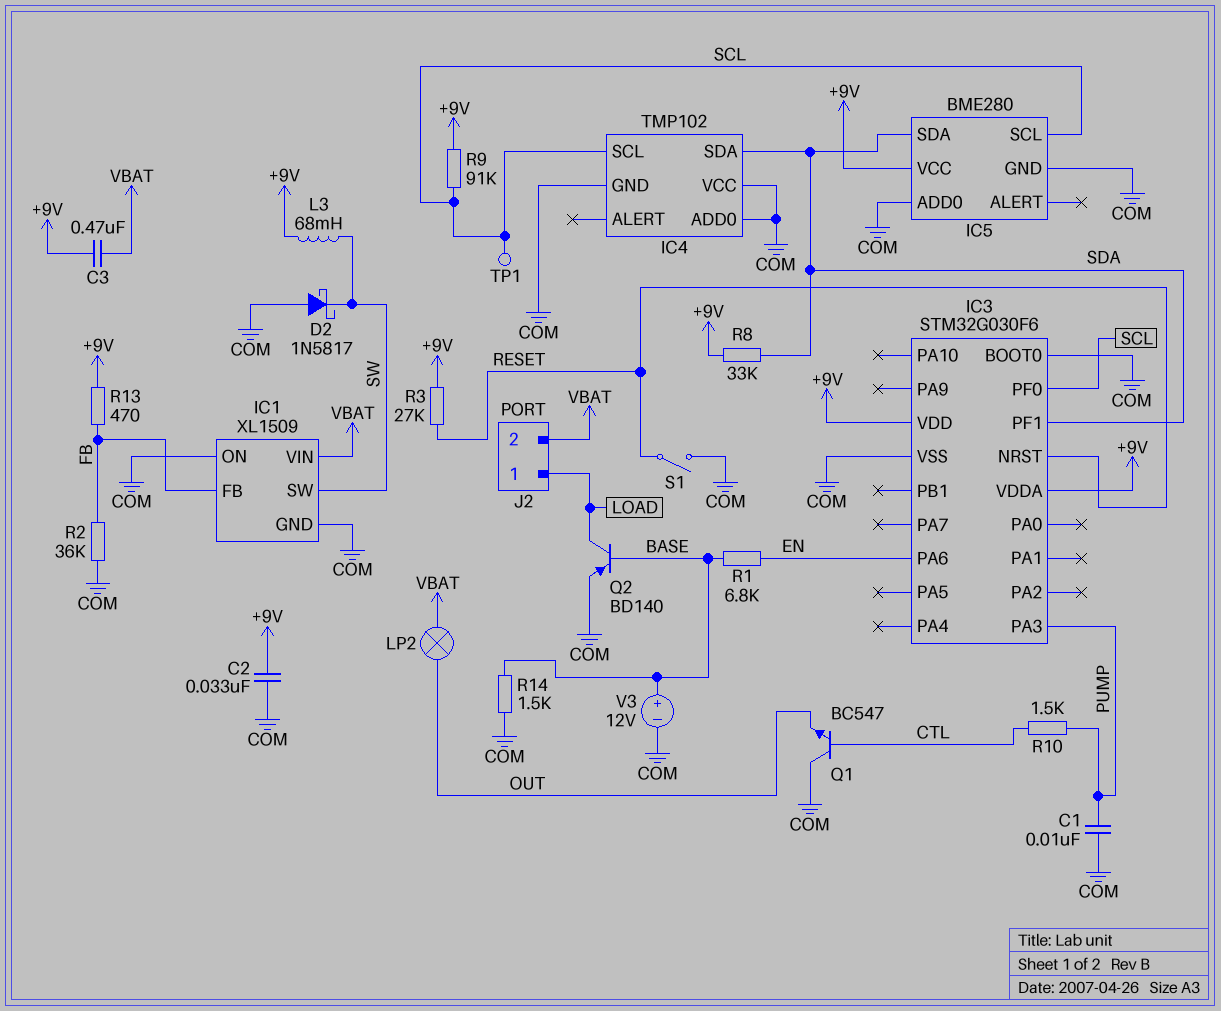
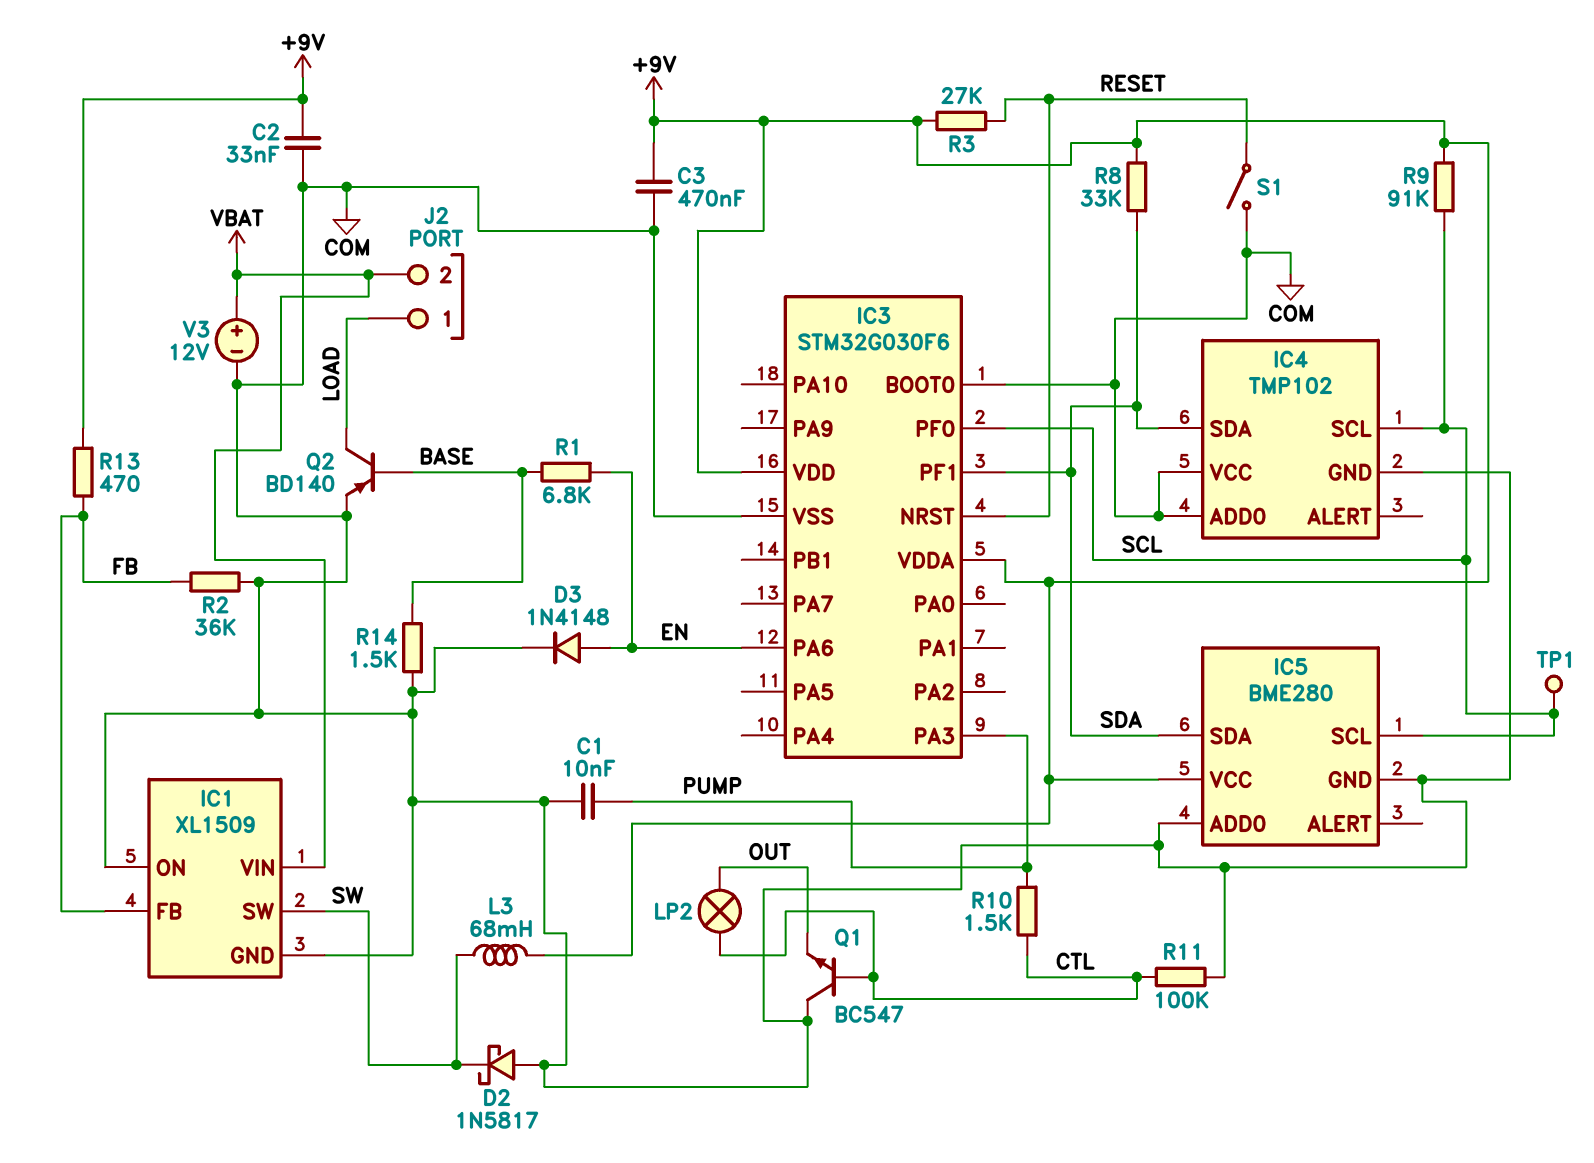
C3: 470nF (+9V, VBAT) -> 470nF (+9V, COM)
D3: none -> diode 1N4148 (A EN, K COM)
LP2: lamp (OUT, VBAT) -> lamp (CTL, OUT)
R11: none -> 100k (COM, CTL)
V3: 12V (plus BASE, minus COM) -> 12V (plus VBAT, minus COM)

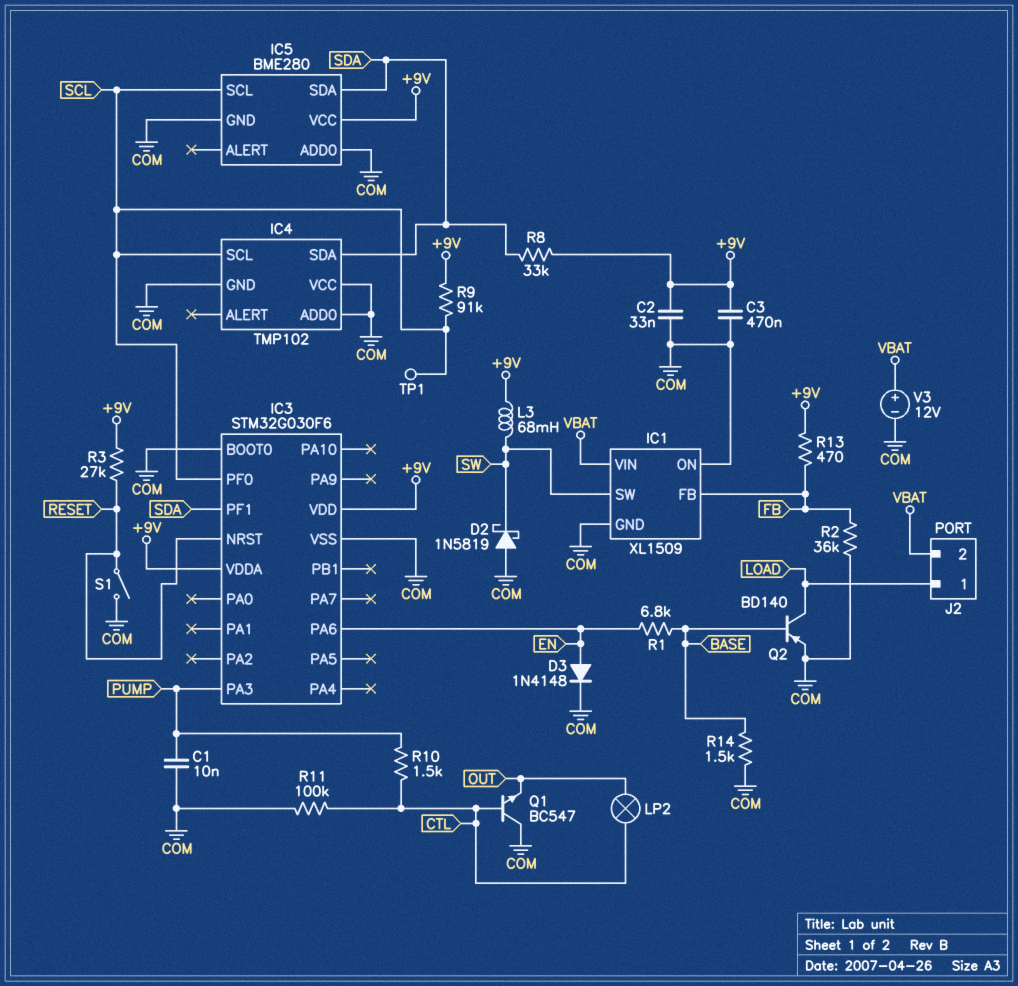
D2: schottky 1N5817 (A COM, K SW) -> schottky 1N5819 (A COM, K SW)

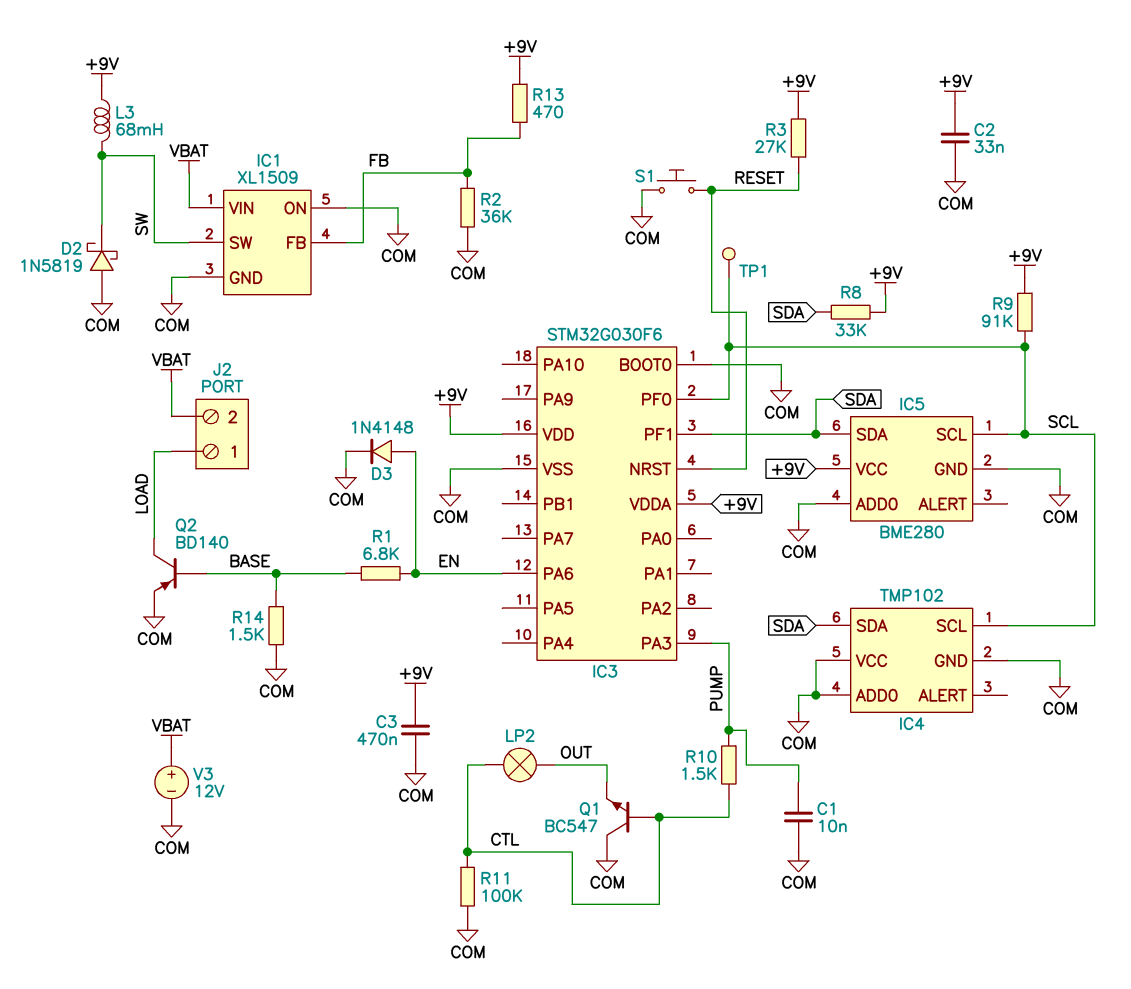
S1: switch (COM, RESET) -> button (COM, RESET)

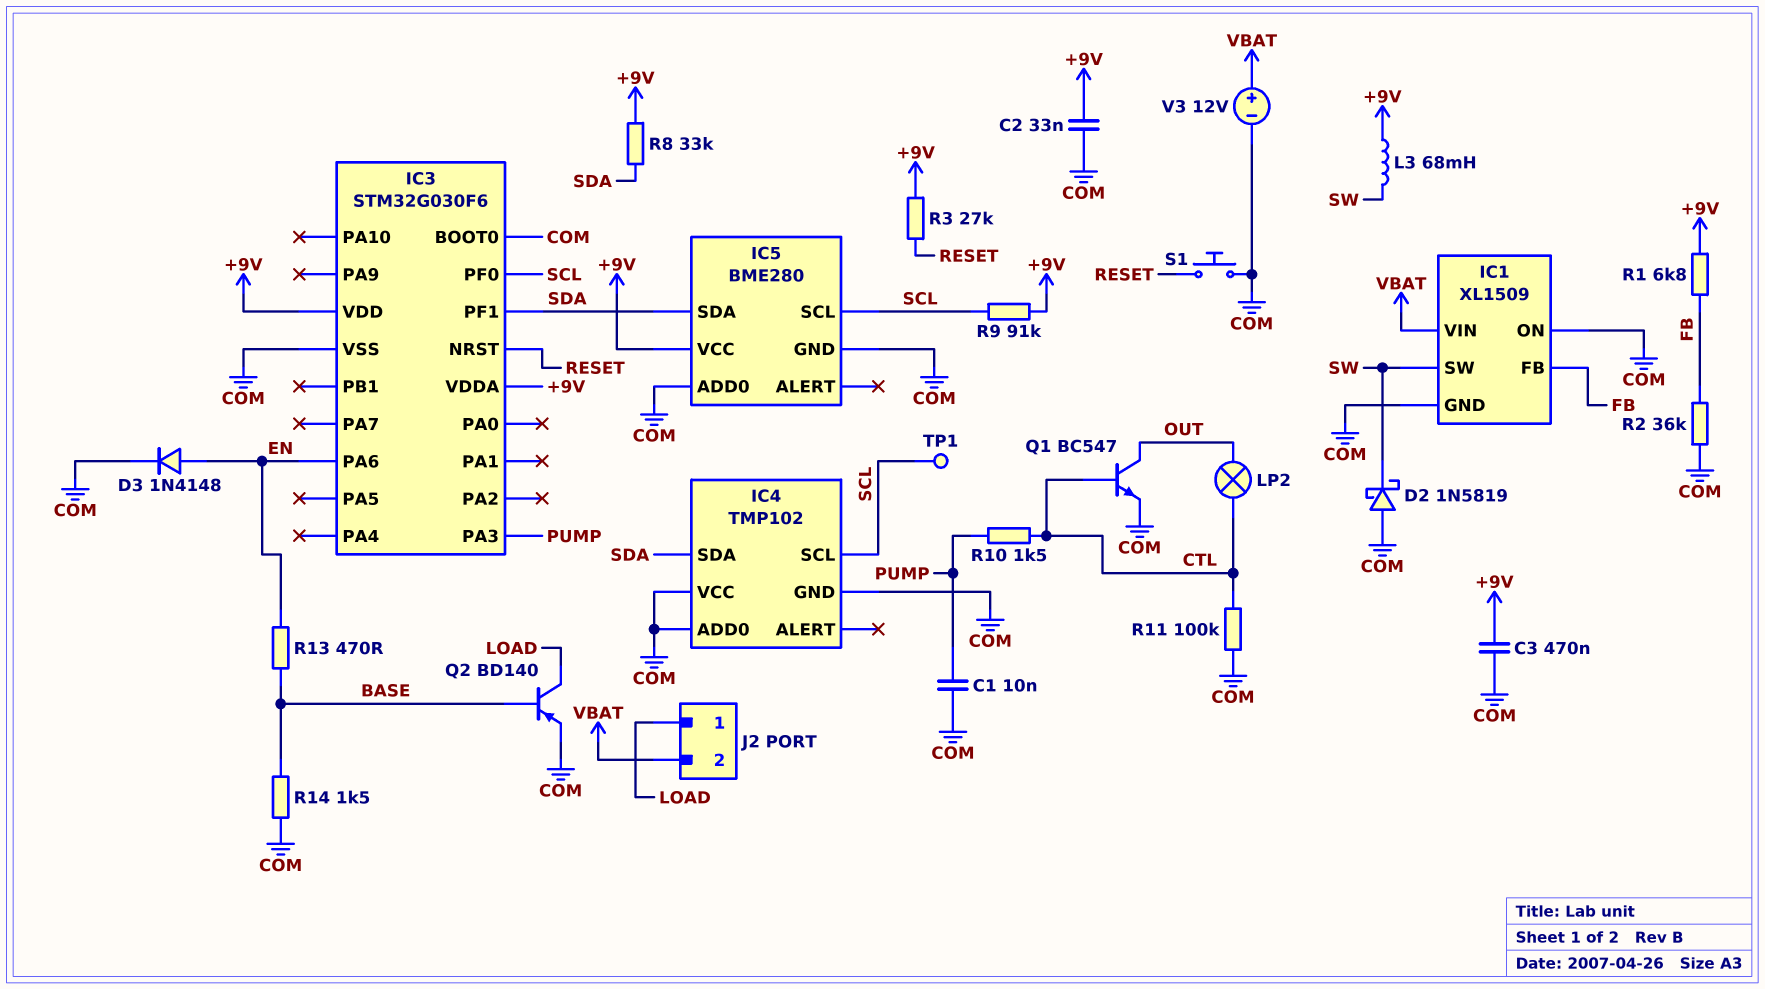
Q1: NPN BC547 (B CTL, C COM, E OUT) -> NPN BC547 (B CTL, C OUT, E COM)
R1: 6.8k (BASE, EN) -> 6.8k (+9V, FB)
R13: 470 (+9V, FB) -> 470 (BASE, EN)

